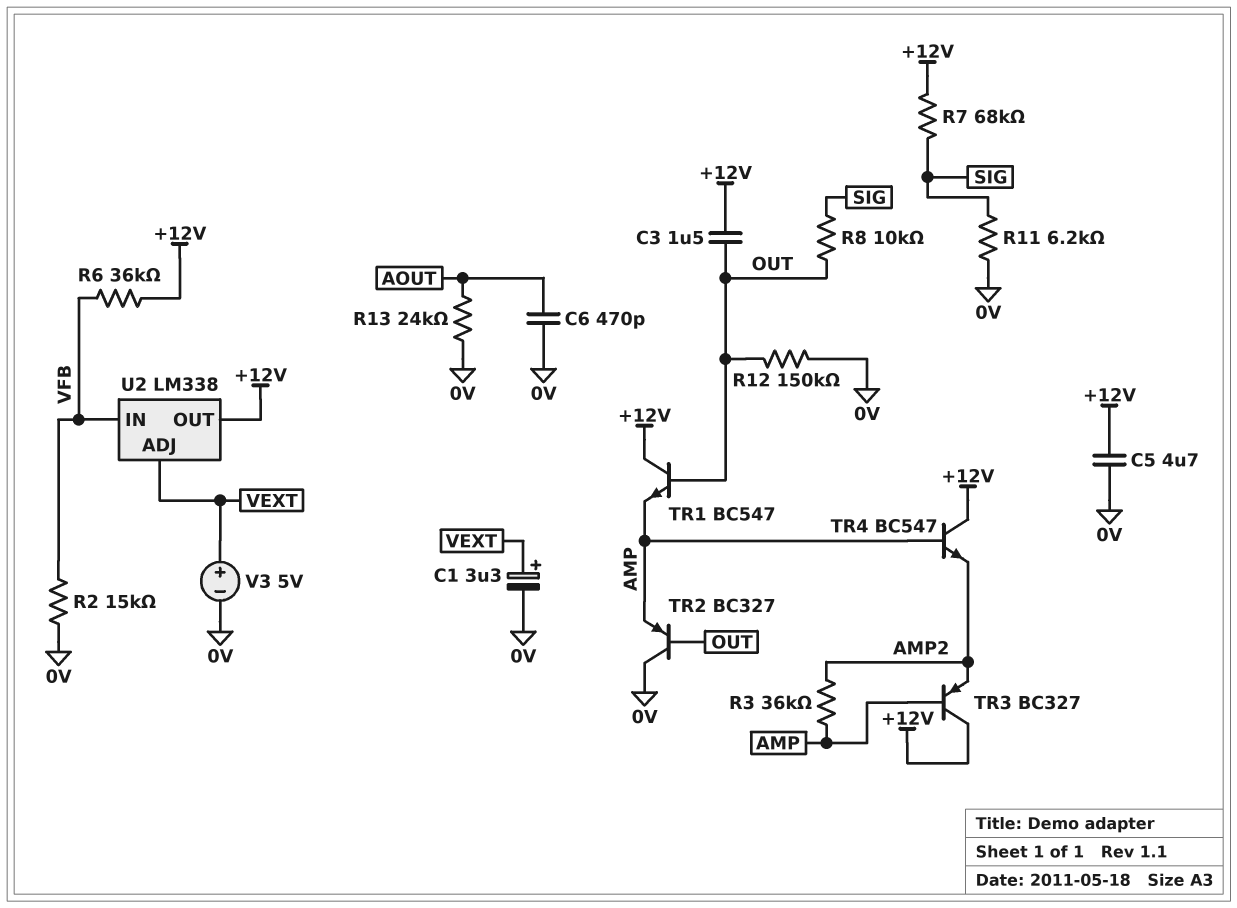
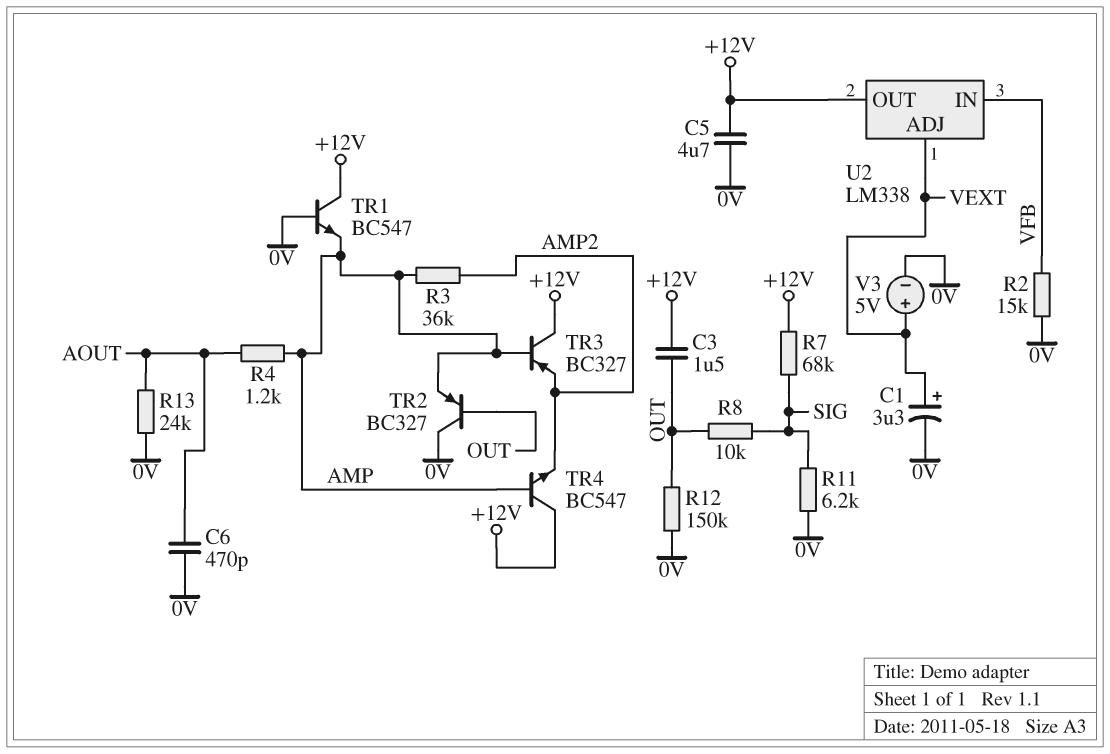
R4: none -> 1.2k (AMP, AOUT)
R6: 36k (+12V, VFB) -> none
TR1: NPN BC547 (B OUT, C +12V, E AMP) -> NPN BC547 (B 0V, C +12V, E AMP)

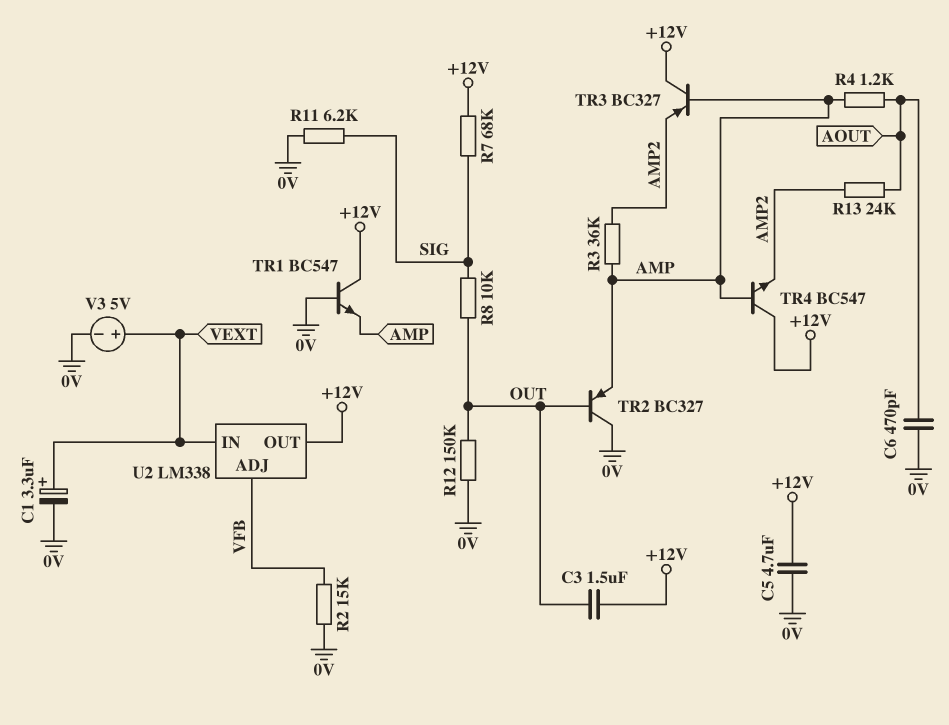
R13: 24k (0V, AOUT) -> 24k (AMP2, AOUT)
U2 pin ADJ: VEXT -> VFB
U2 pin IN: VFB -> VEXT

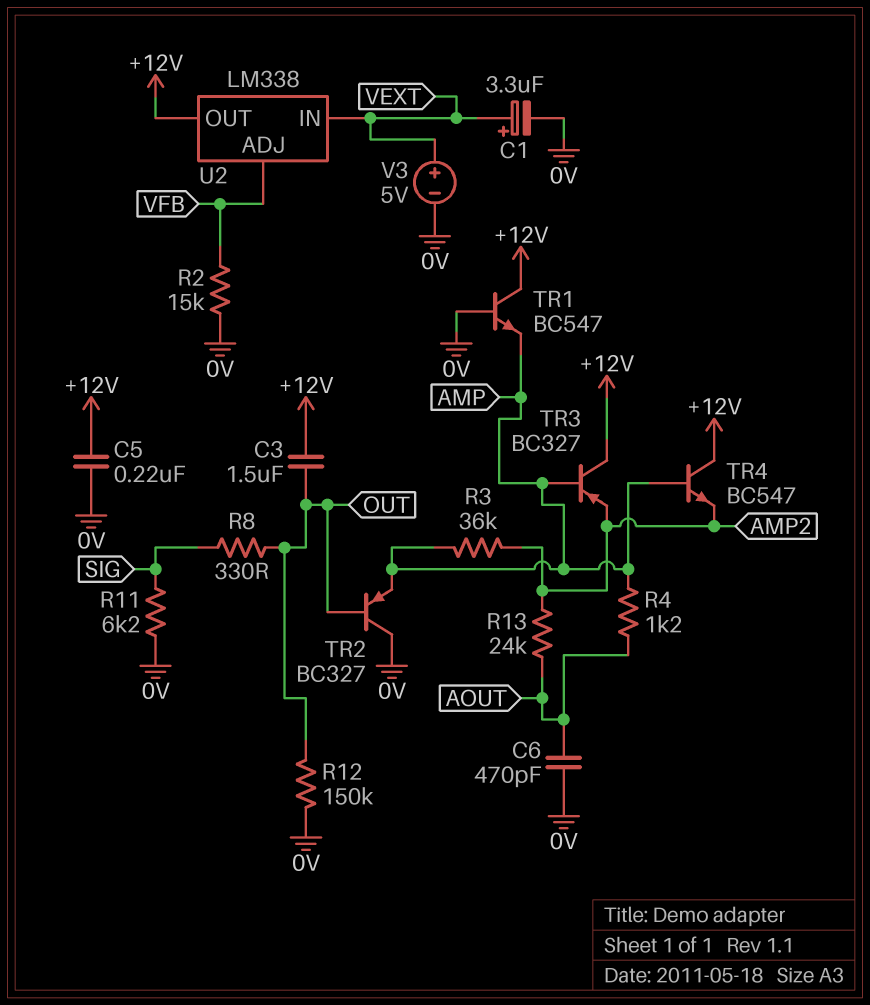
C5: 4.7uF (+12V, 0V) -> 220nF (+12V, 0V)
R7: 68k (+12V, SIG) -> none
R8: 10k (OUT, SIG) -> 330 (OUT, SIG)

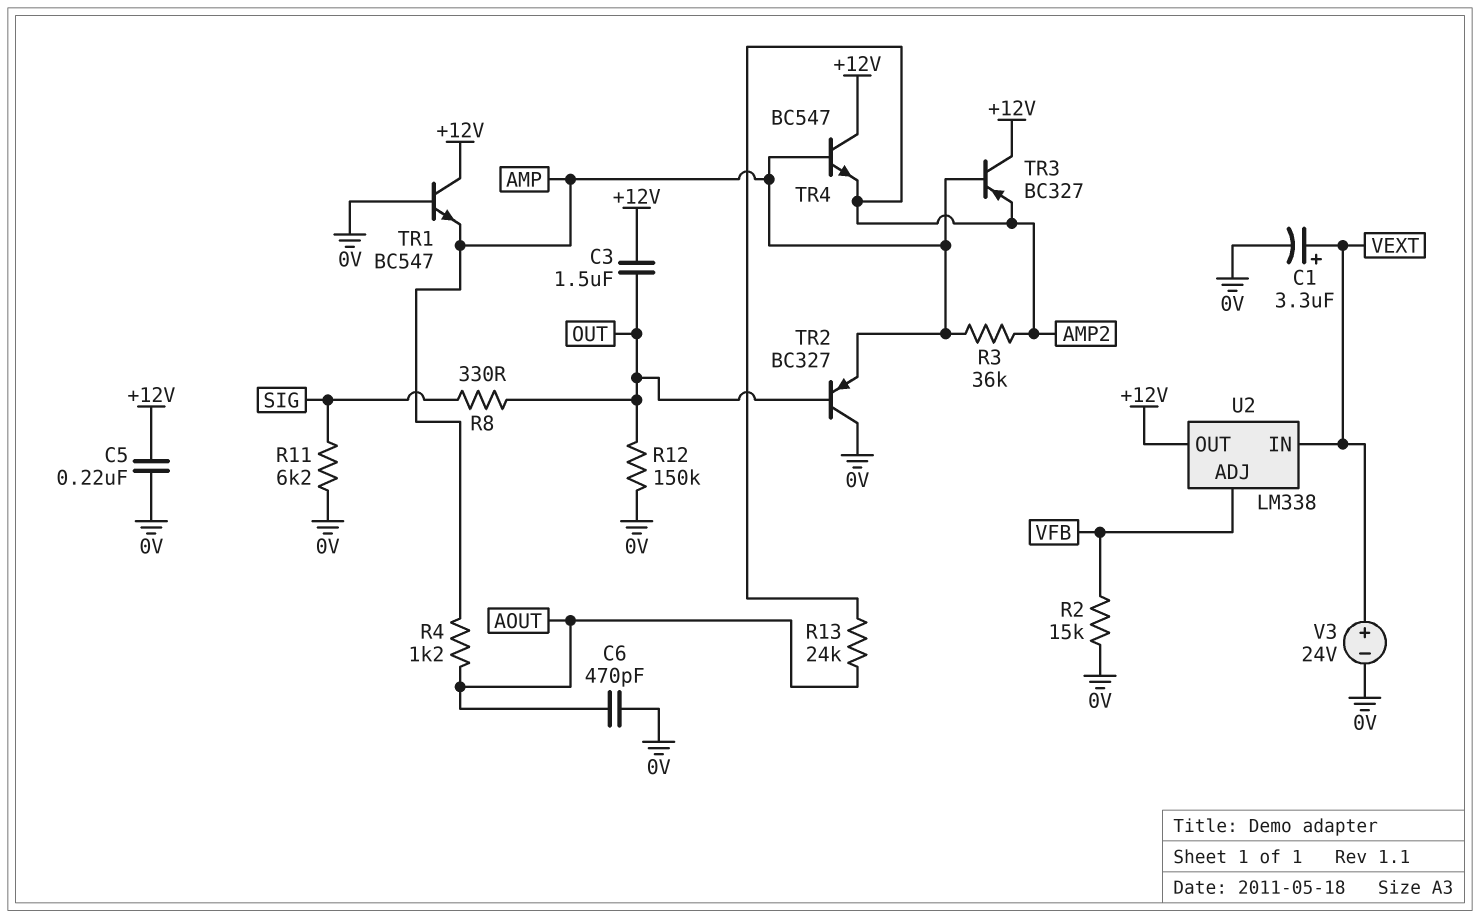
V3: 5V (plus VEXT, minus 0V) -> 24V (plus VEXT, minus 0V)

